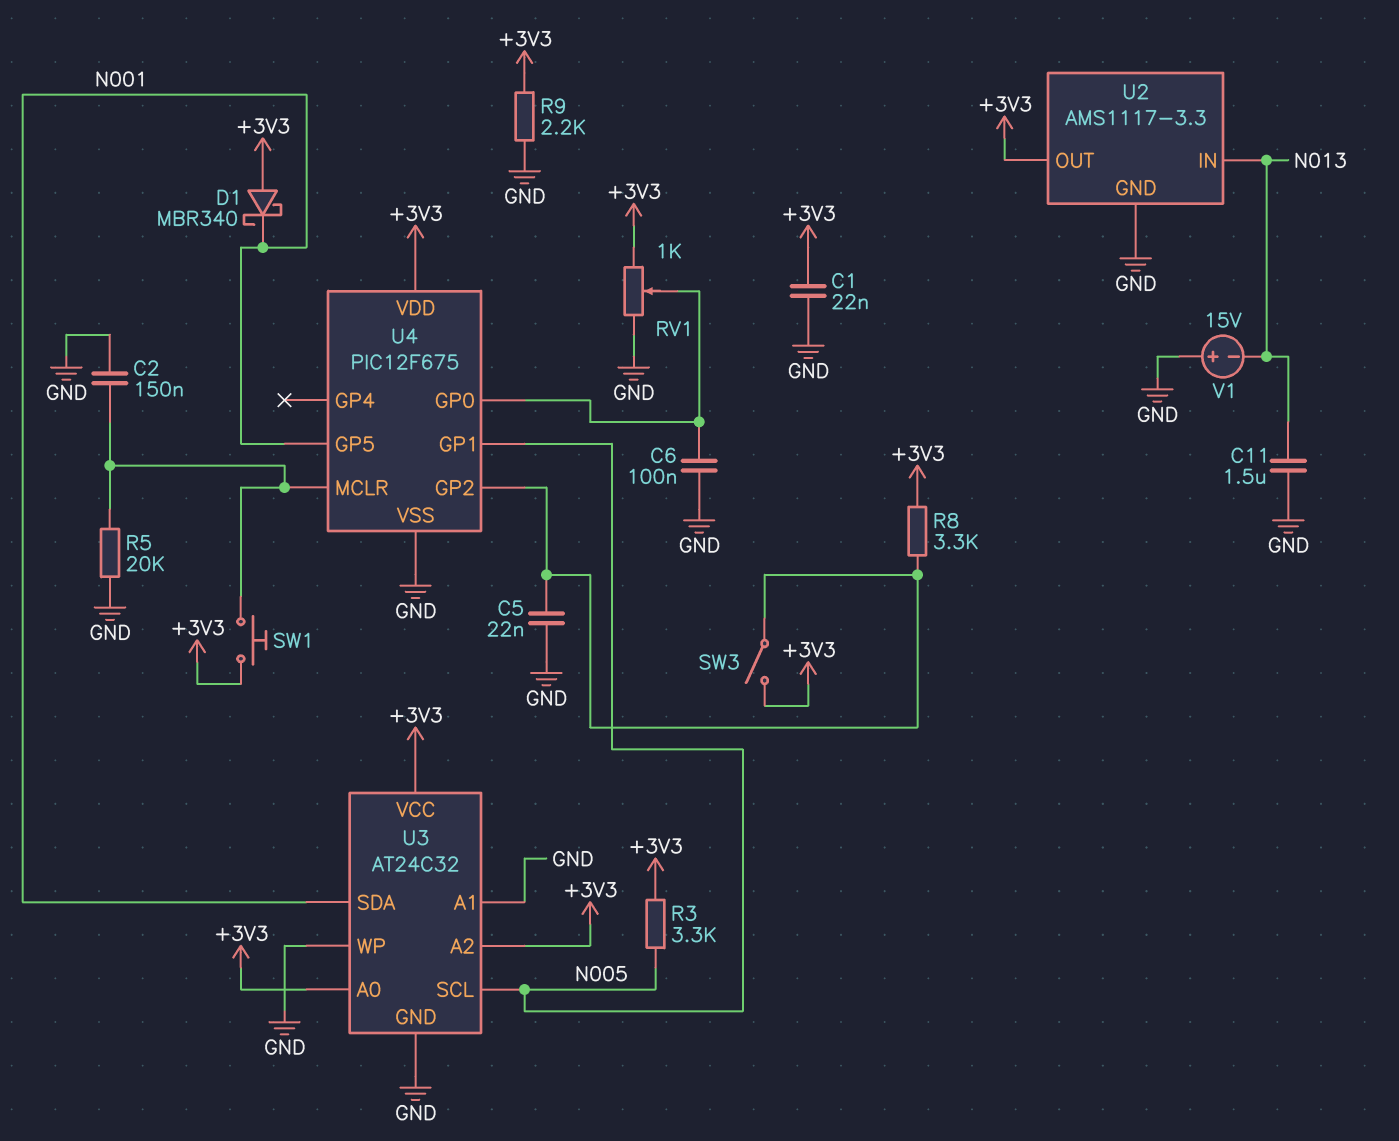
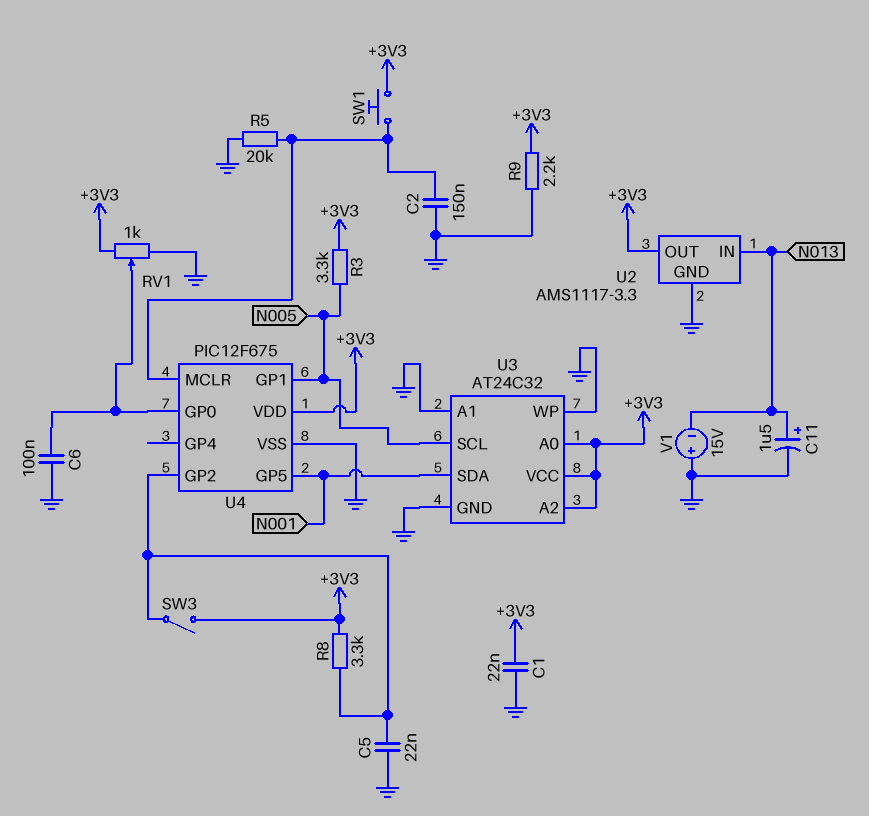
C11: 1.5uF (GND, N013) -> 1.5uF (plus N013, minus GND)
D1: schottky MBR340 (A +3V3, K N001) -> none

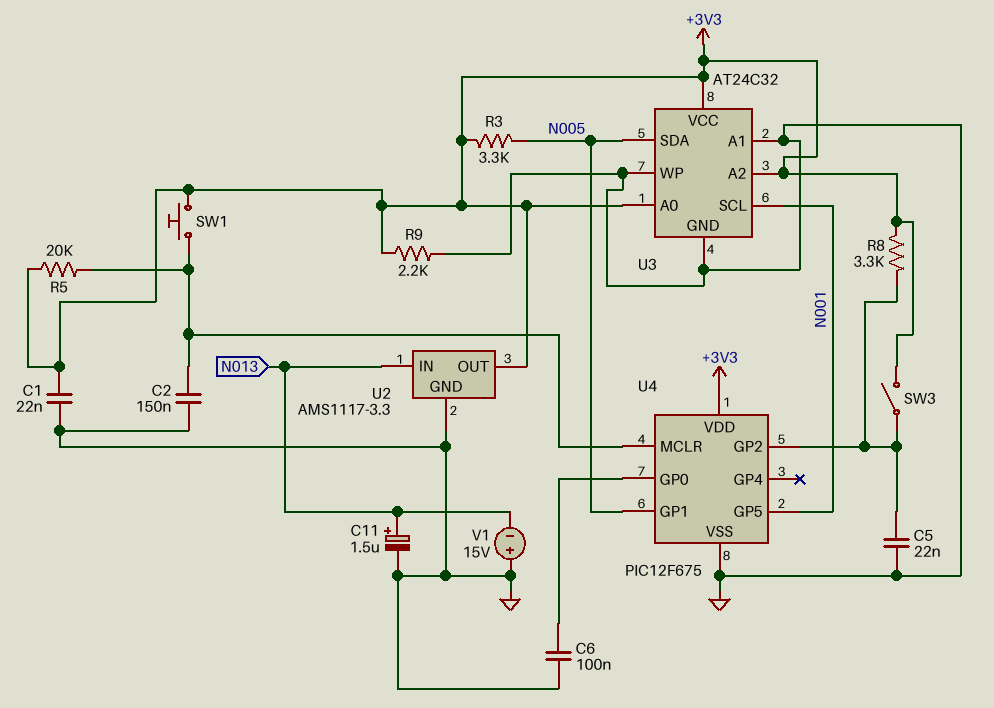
R5: 20k (GND, U4/MCLR) -> 20k (+3V3, U4/MCLR)
RV1: 1k (+3V3, GND, wiper U4/GP0) -> none
U3 pin SCL: N005 -> N001
U3 pin SDA: N001 -> N005

